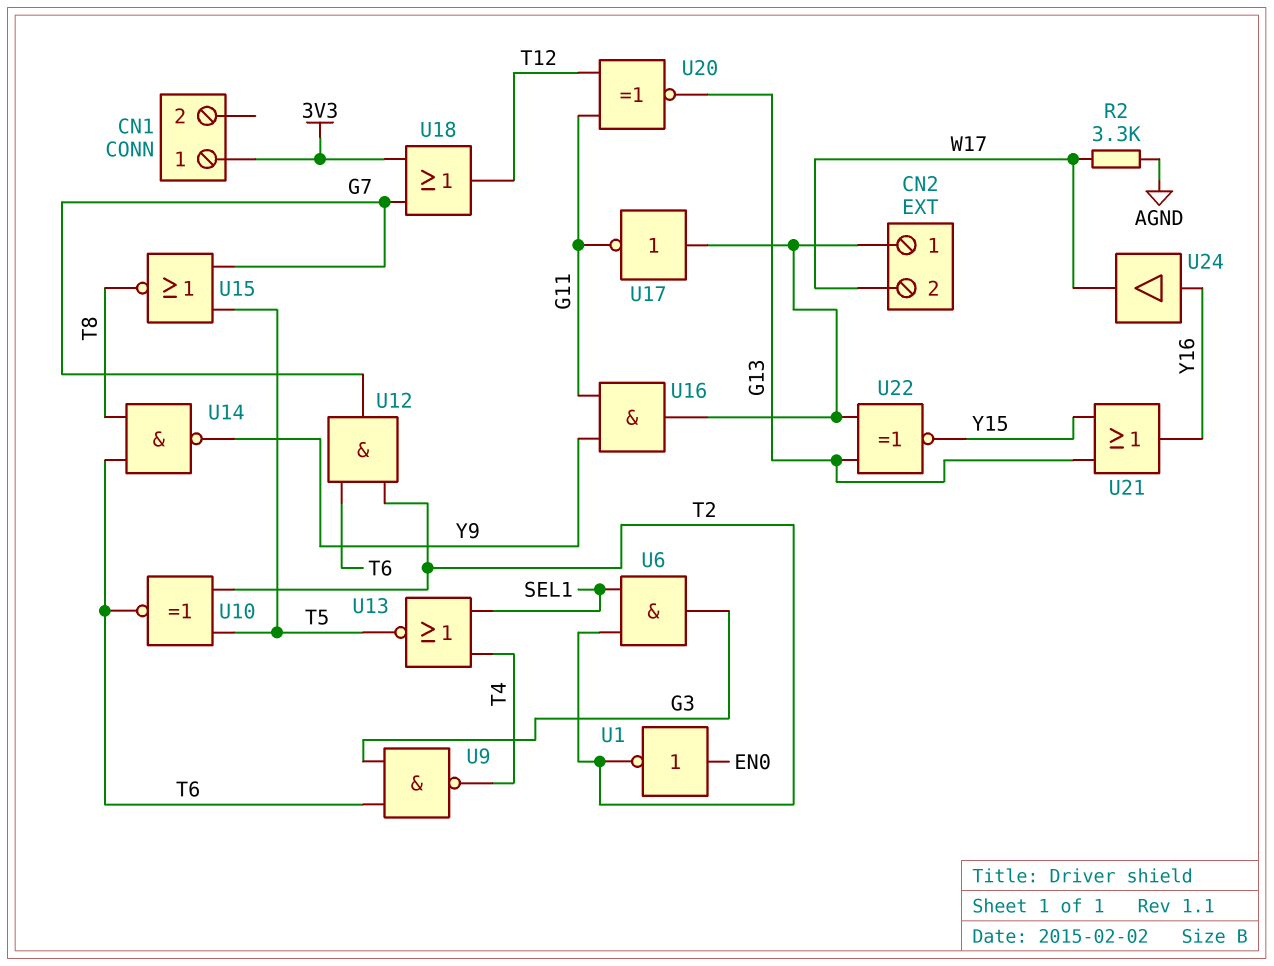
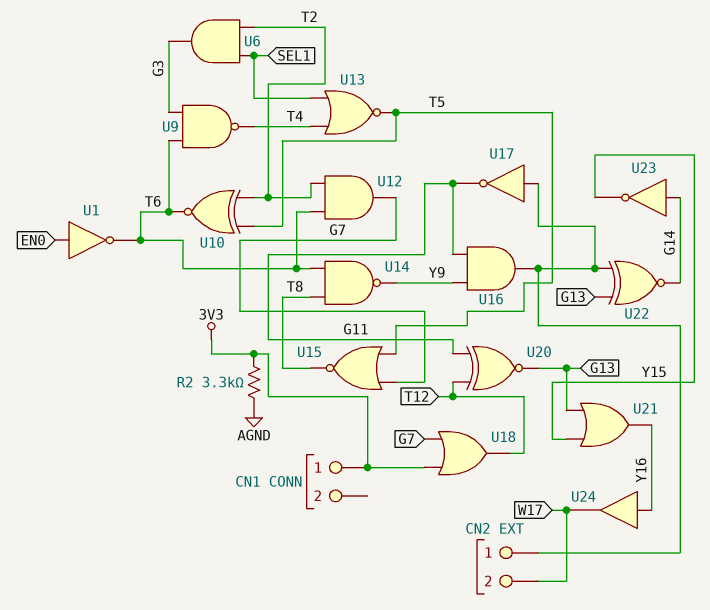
R2: 3.3k (AGND, W17) -> 3.3k (3V3, AGND)
U1: NOT (in EN0, out T2) -> NOT (in EN0, out T6)
U22: XNOR (in CN2/1, in G13, out Y15) -> XNOR (in CN2/1, in G13, out G14)
U23: none -> NOT (in G14, out Y15)

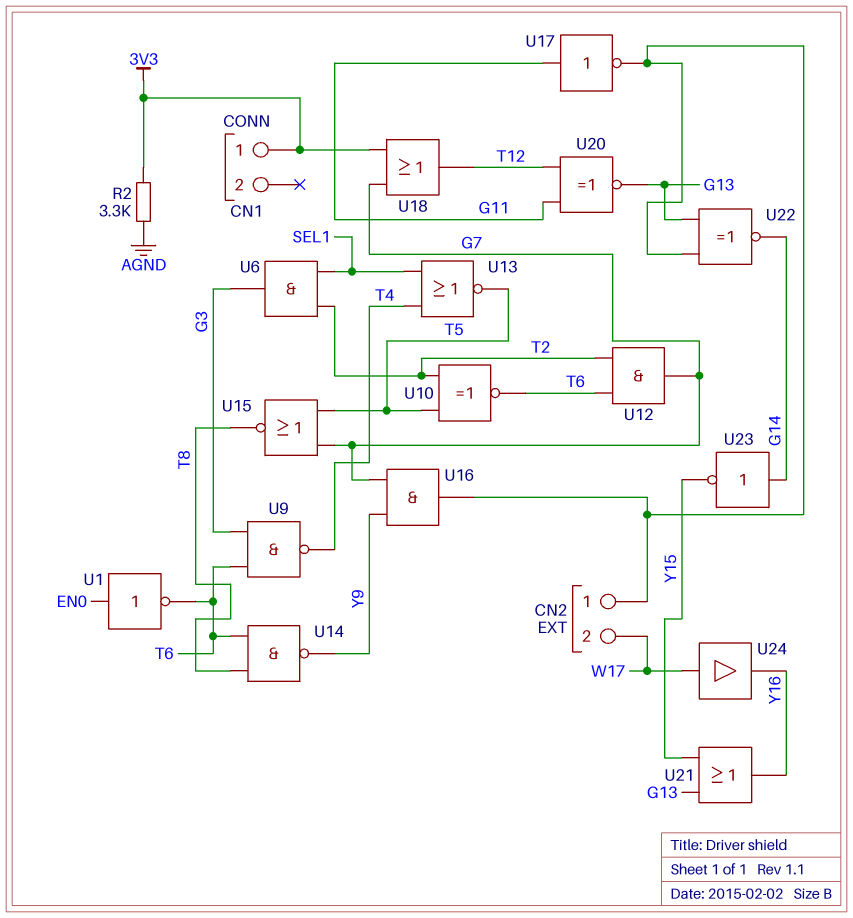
U16: AND (in G11, in Y9, out CN2/1) -> AND (in G7, in Y9, out CN2/1)
U17: NOT (in CN2/1, out G11) -> NOT (in G11, out CN2/1)
U24: buffer (in Y16, out W17) -> buffer (in W17, out Y16)

